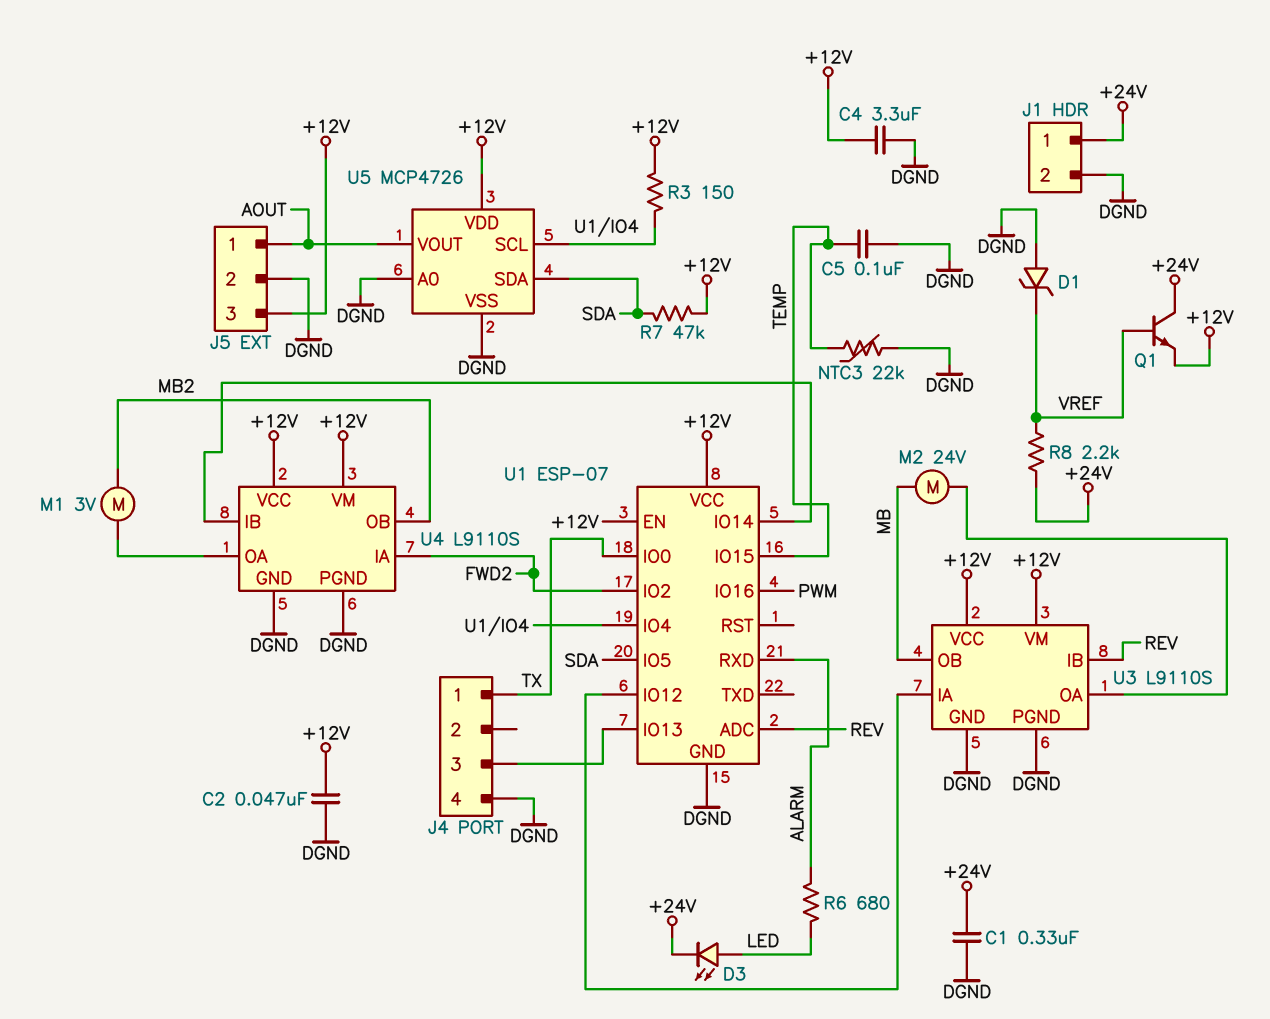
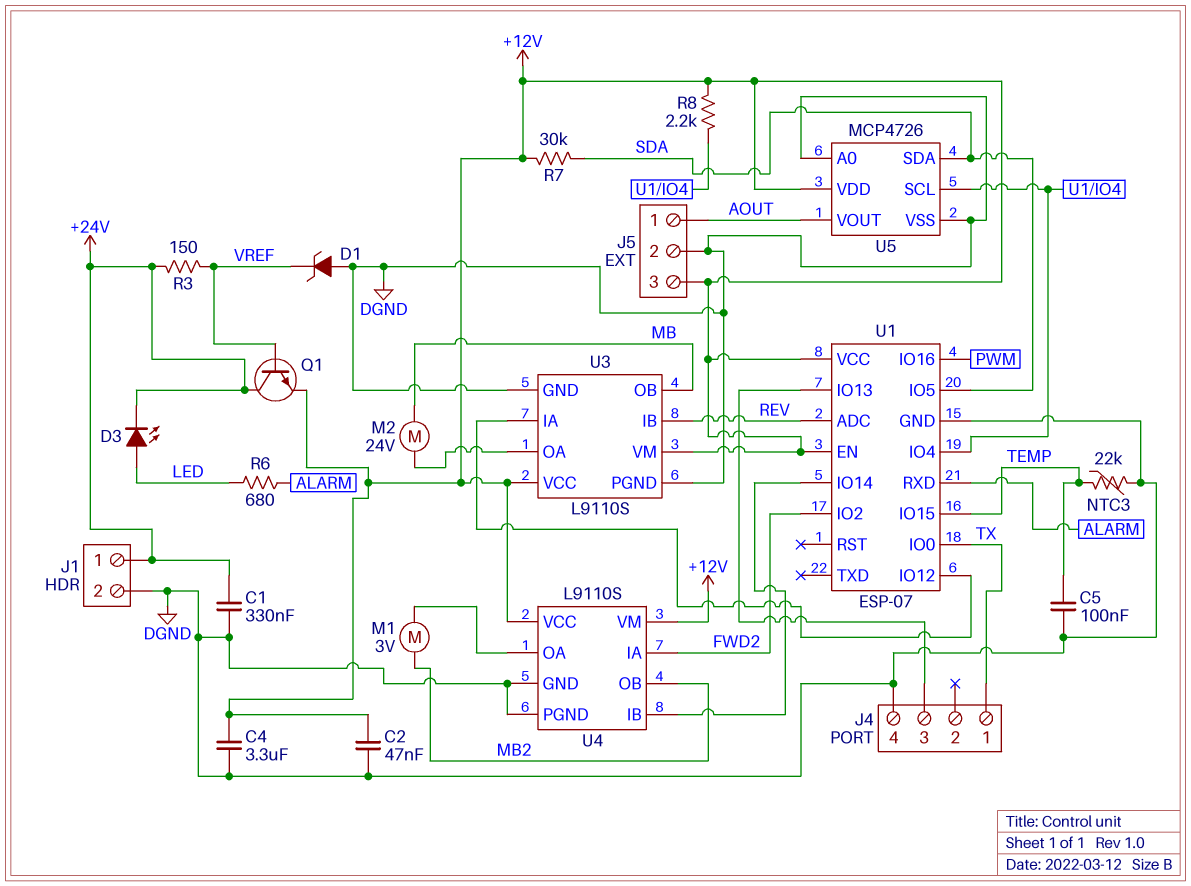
R3: 150 (+12V, U1/IO4) -> 150 (+24V, VREF)
R7: 47k (+12V, SDA) -> 30k (+12V, SDA)
R8: 2.2k (+24V, VREF) -> 2.2k (+12V, U1/IO4)

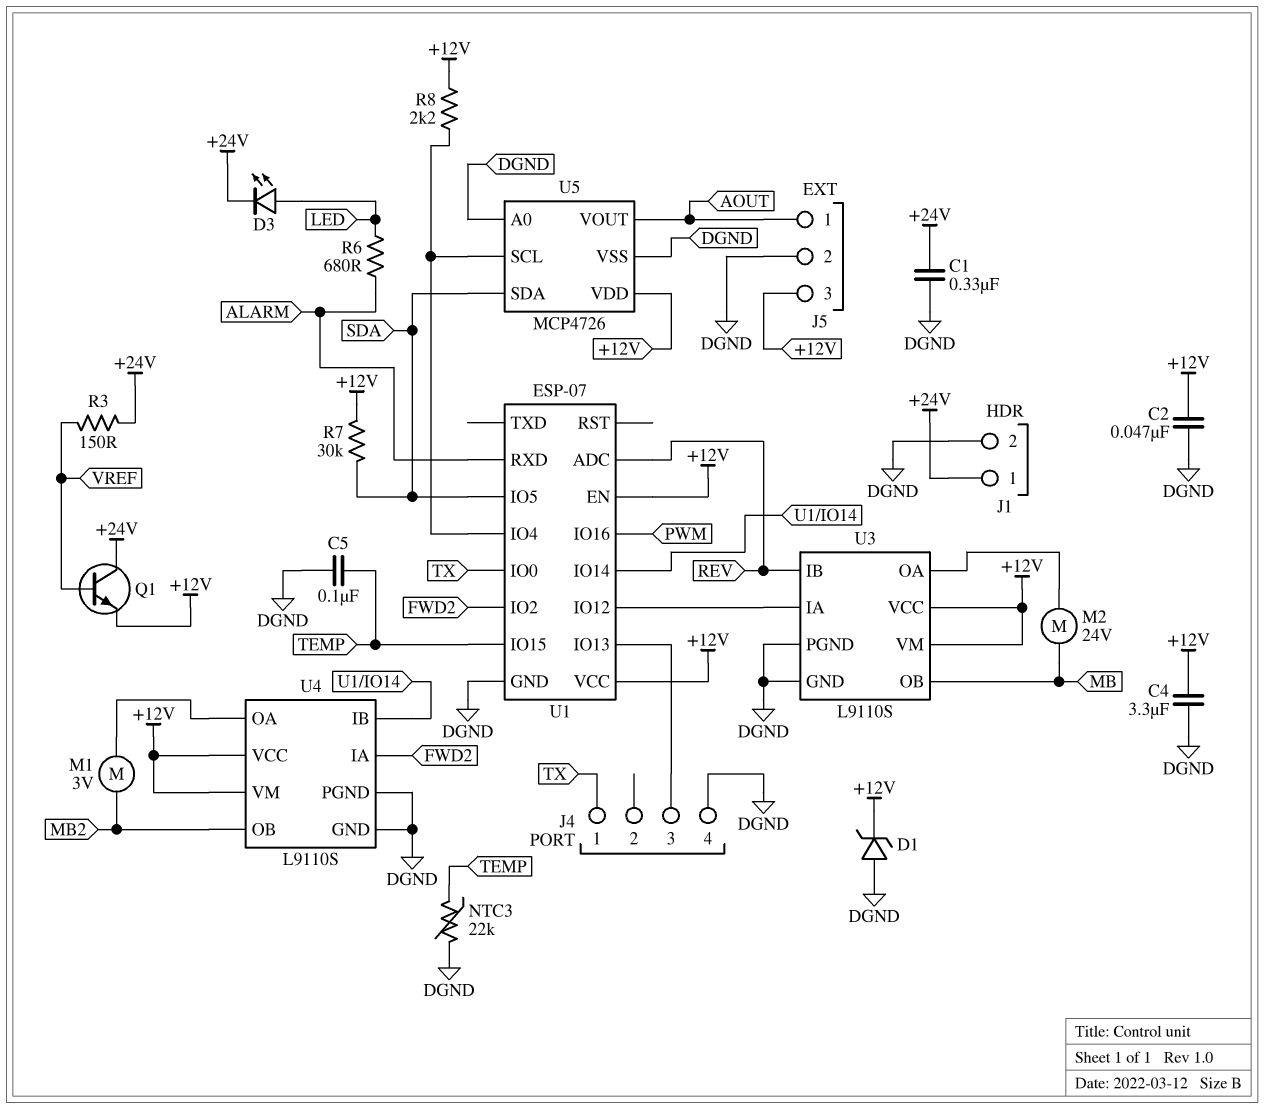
D1: zener (A DGND, K VREF) -> zener (A DGND, K +12V)

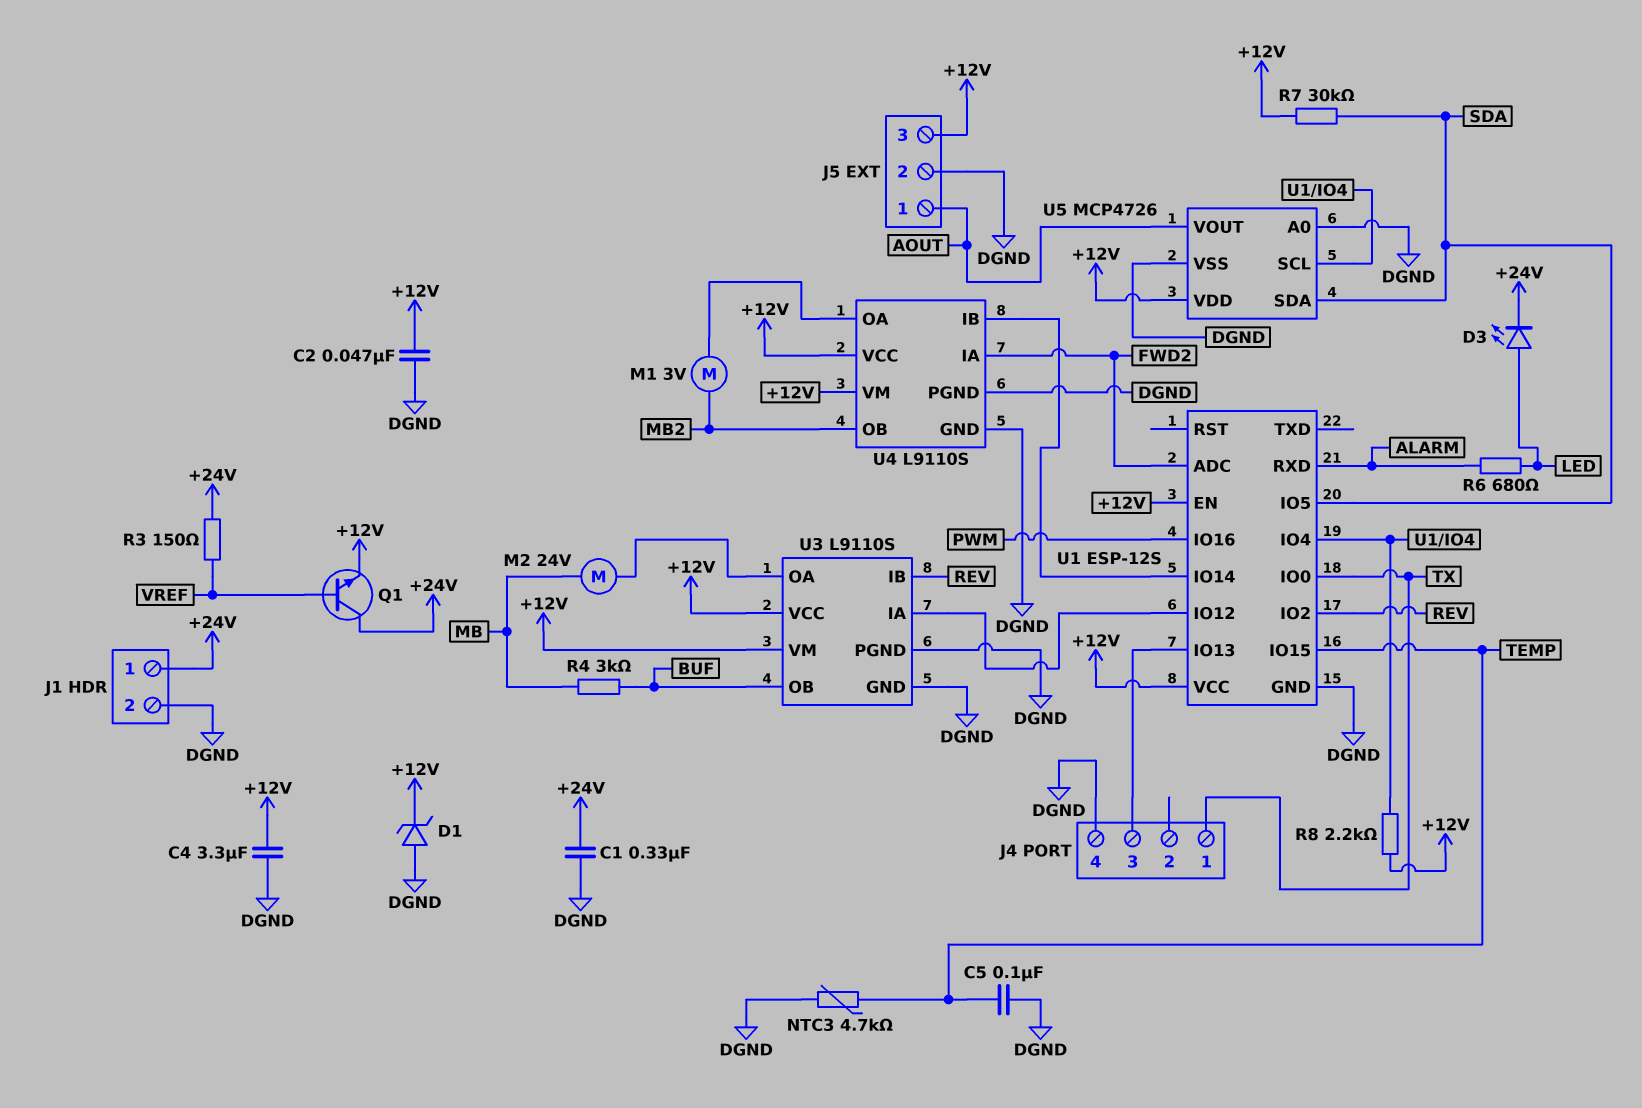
NTC3: 22k (DGND, TEMP) -> 4.7k (DGND, TEMP)
R4: none -> 3k (BUF, MB)
U1: ESP-07 -> ESP-12S
U1 pin ADC: REV -> FWD2
U1 pin IO2: FWD2 -> REV
U3 pin OB: MB -> BUF

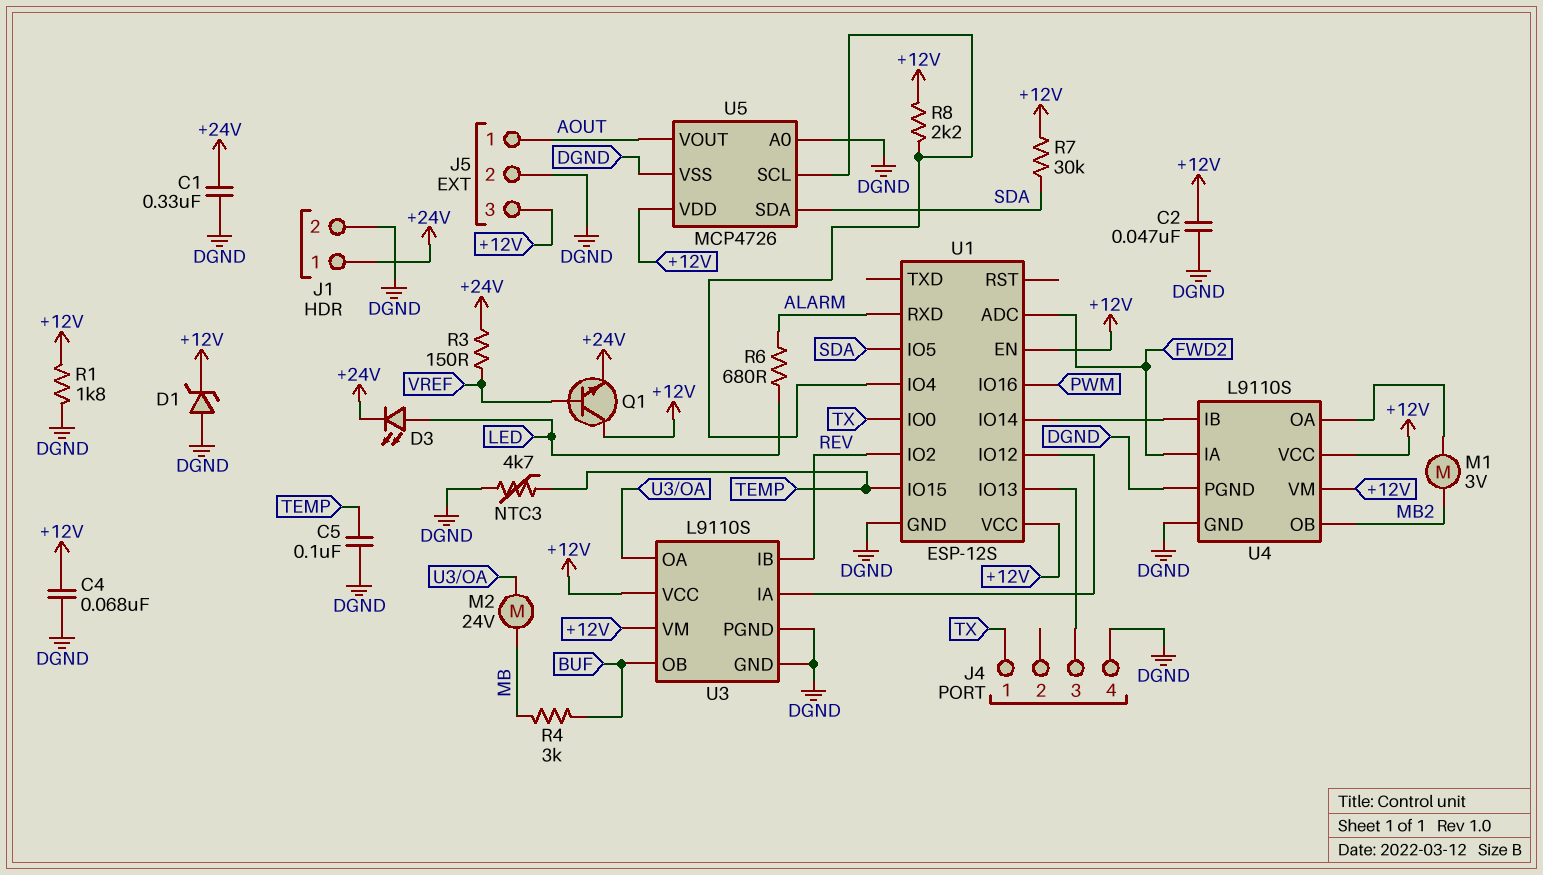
C4: 3.3uF (+12V, DGND) -> 68nF (+12V, DGND)
Q1: NPN (B VREF, C +24V, E +12V) -> NPN (B VREF, C +12V, E +24V)
R1: none -> 1.8k (+12V, DGND)

